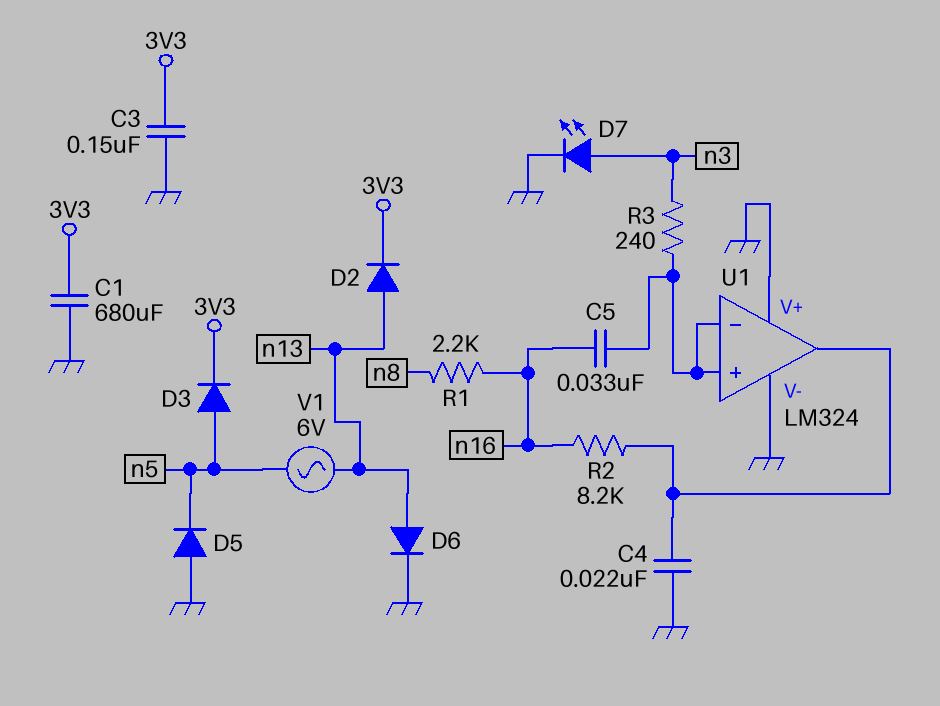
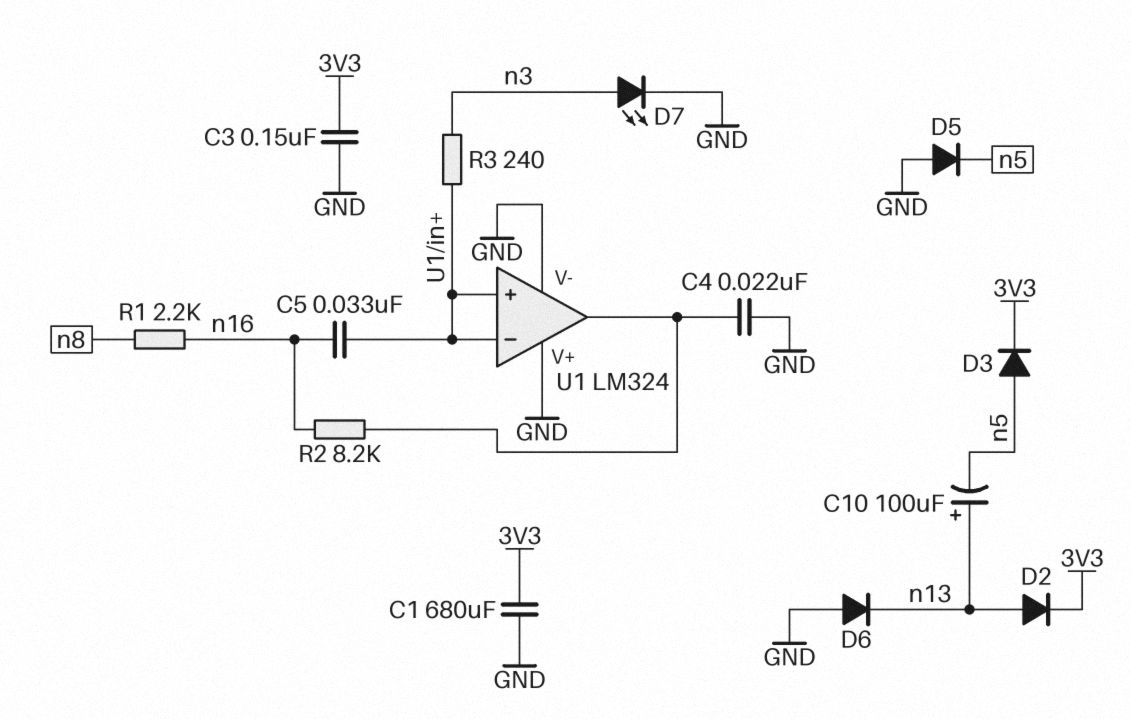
C10: none -> 100uF (plus n13, minus n5)
D6: diode (A n13, K GND) -> diode (A GND, K n13)
V1: AC 6V (n5, n13) -> none

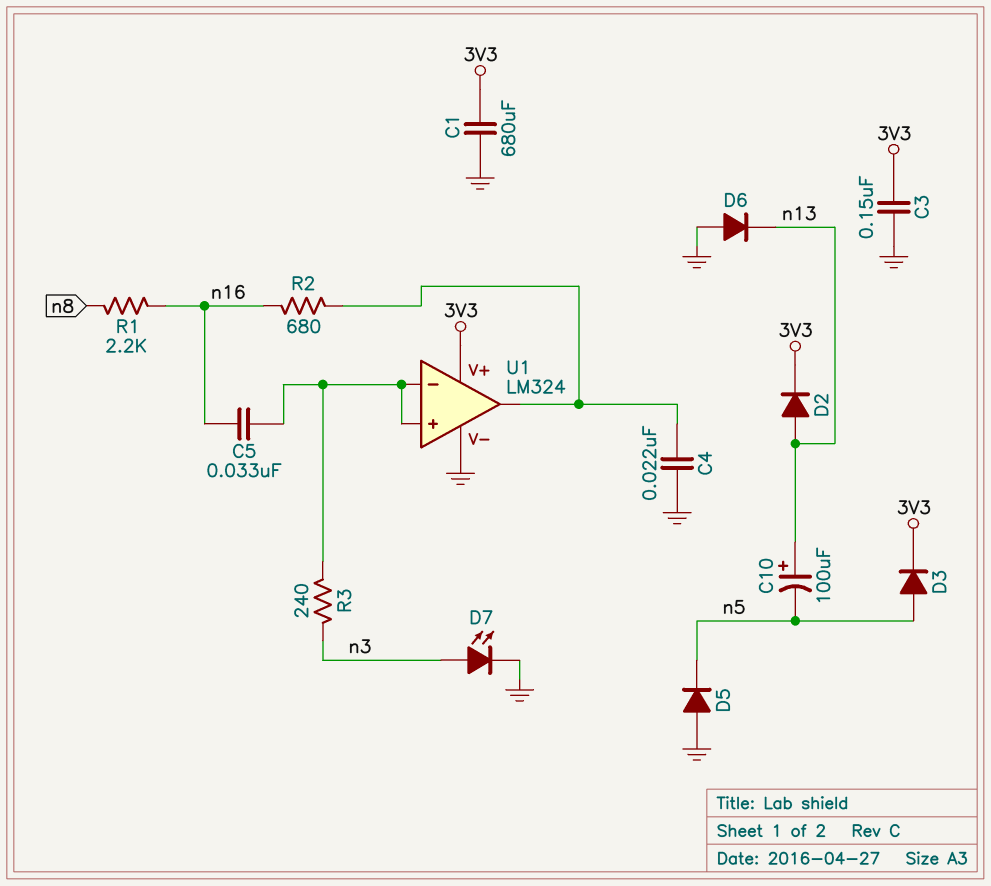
R2: 8.2k (U1/out, n16) -> 680 (U1/out, n16)
U1 pin V+: GND -> 3V3

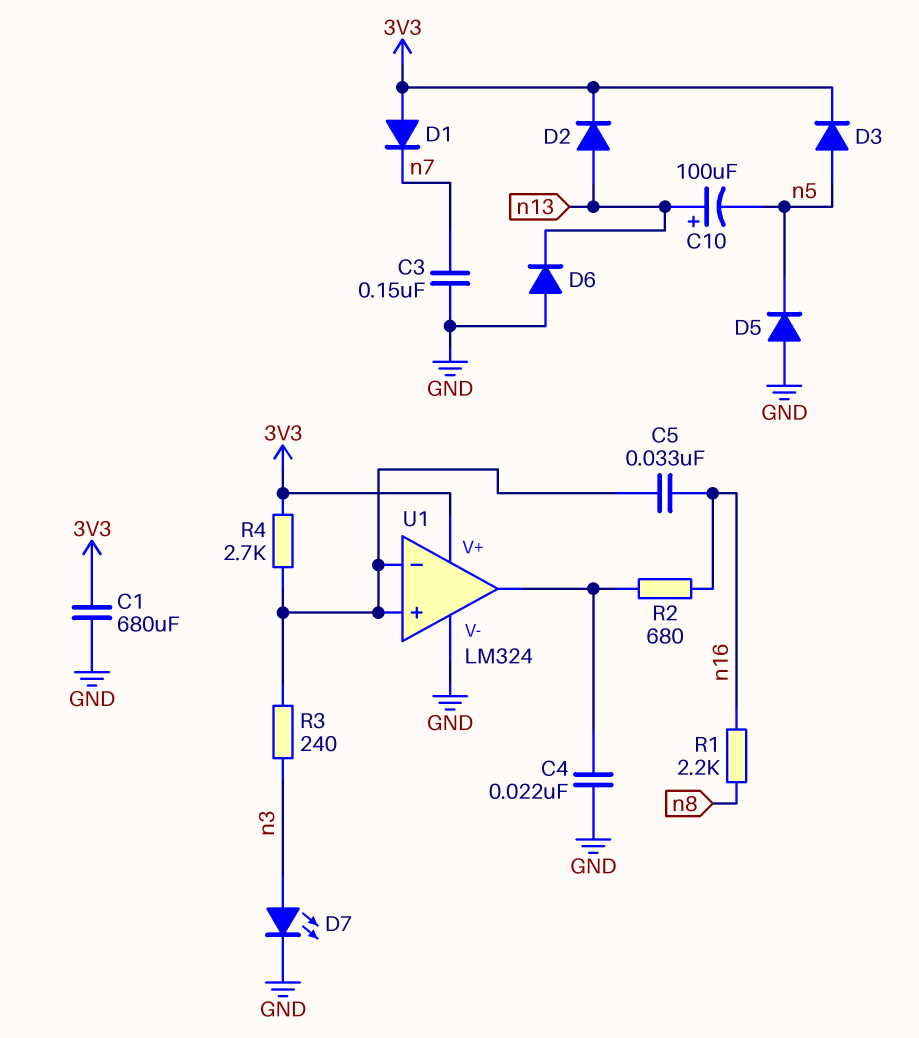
C3: 150nF (3V3, GND) -> 150nF (GND, n7)
D1: none -> diode (A 3V3, K n7)
R4: none -> 2.7k (3V3, U1/in+)

